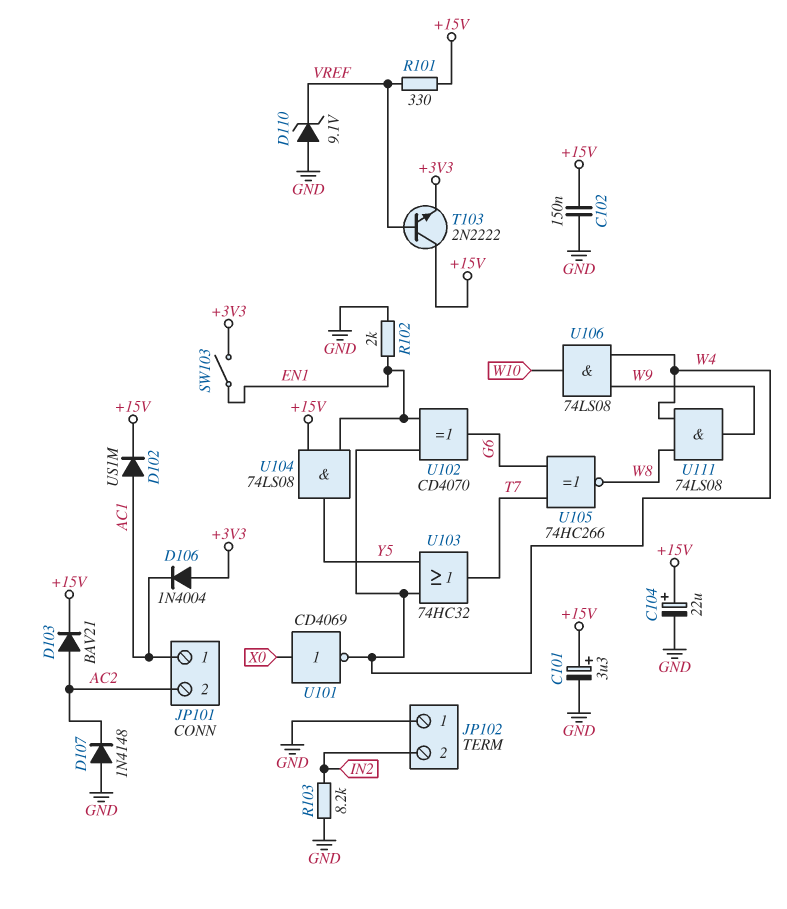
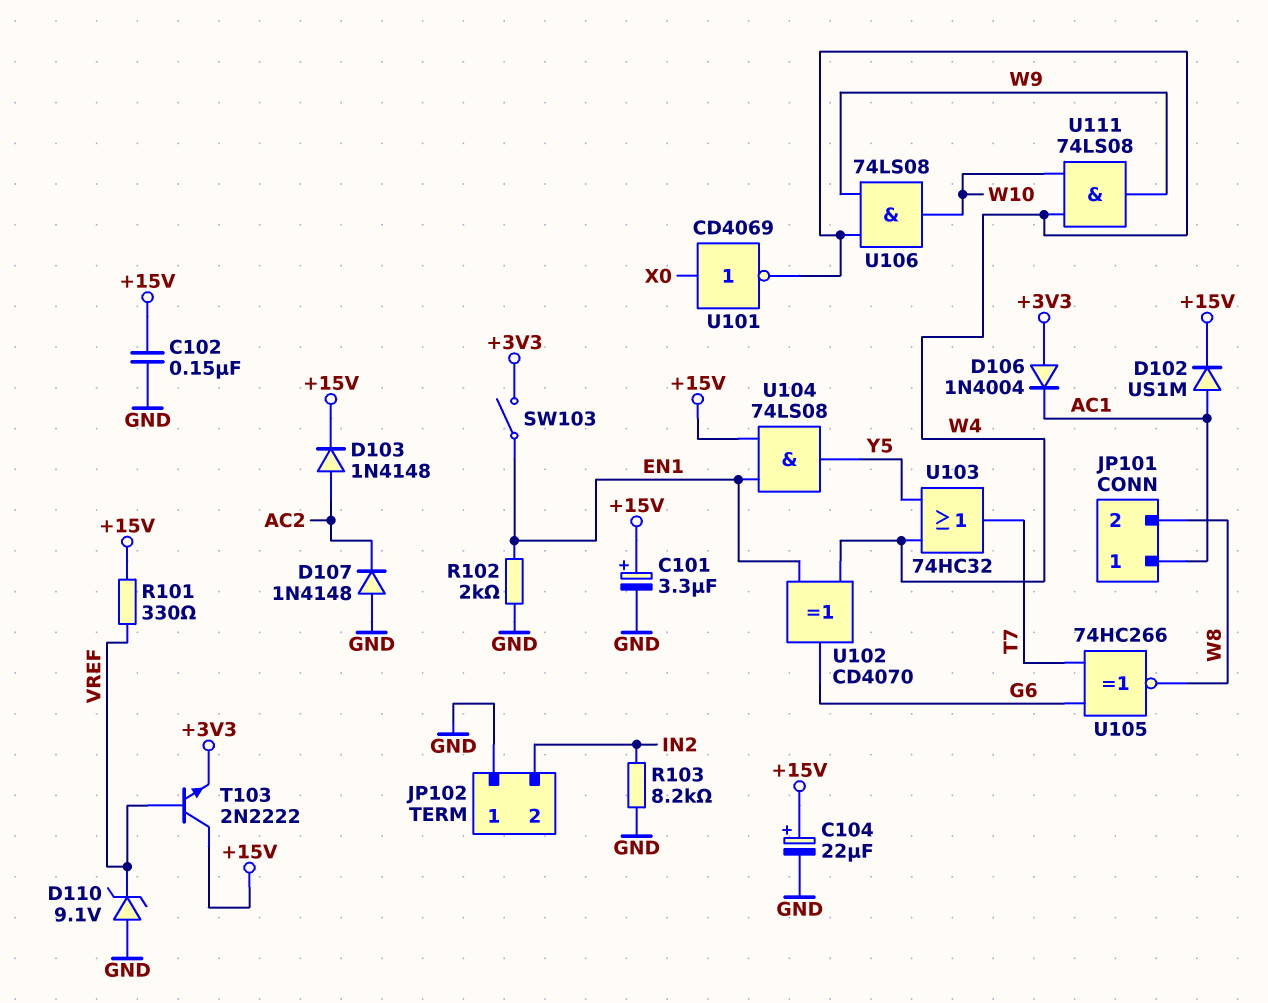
D103: diode BAV21 (A AC2, K +15V) -> diode 1N4148 (A AC2, K +15V)
JP101 pin 2: AC2 -> W8
U111: AND 74LS08 (in W4, in W8, out W9) -> AND 74LS08 (in W4, in W10, out W9)

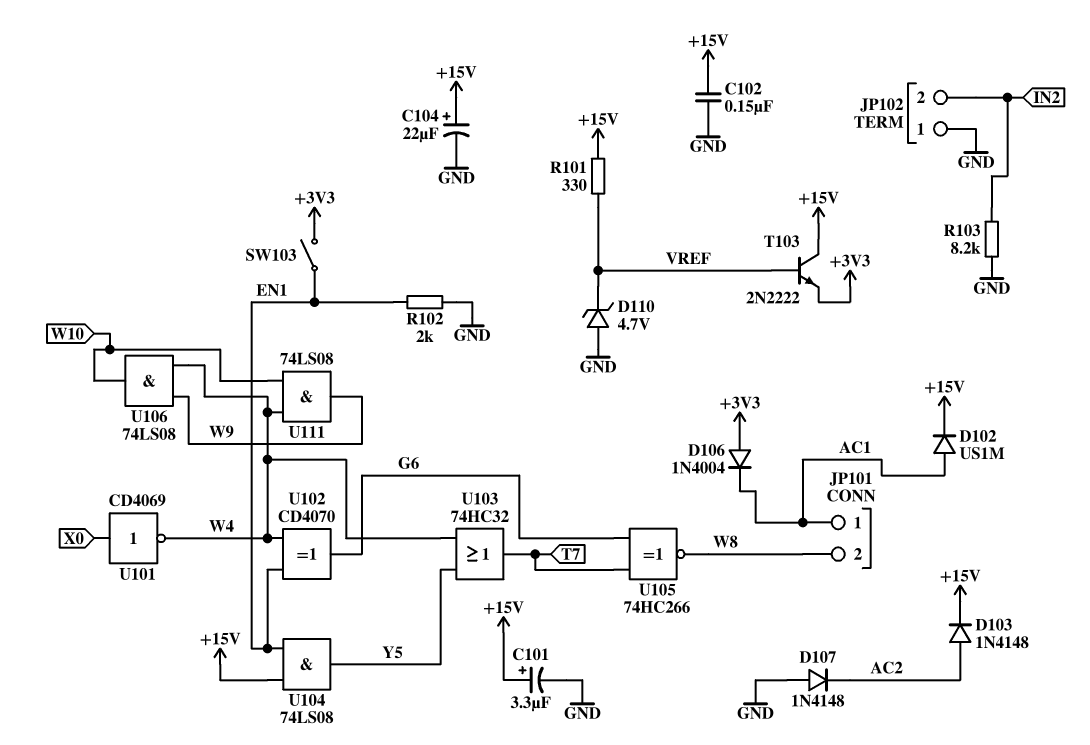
D110: zener 9.1V (A GND, K VREF) -> zener 4.7V (A GND, K VREF)

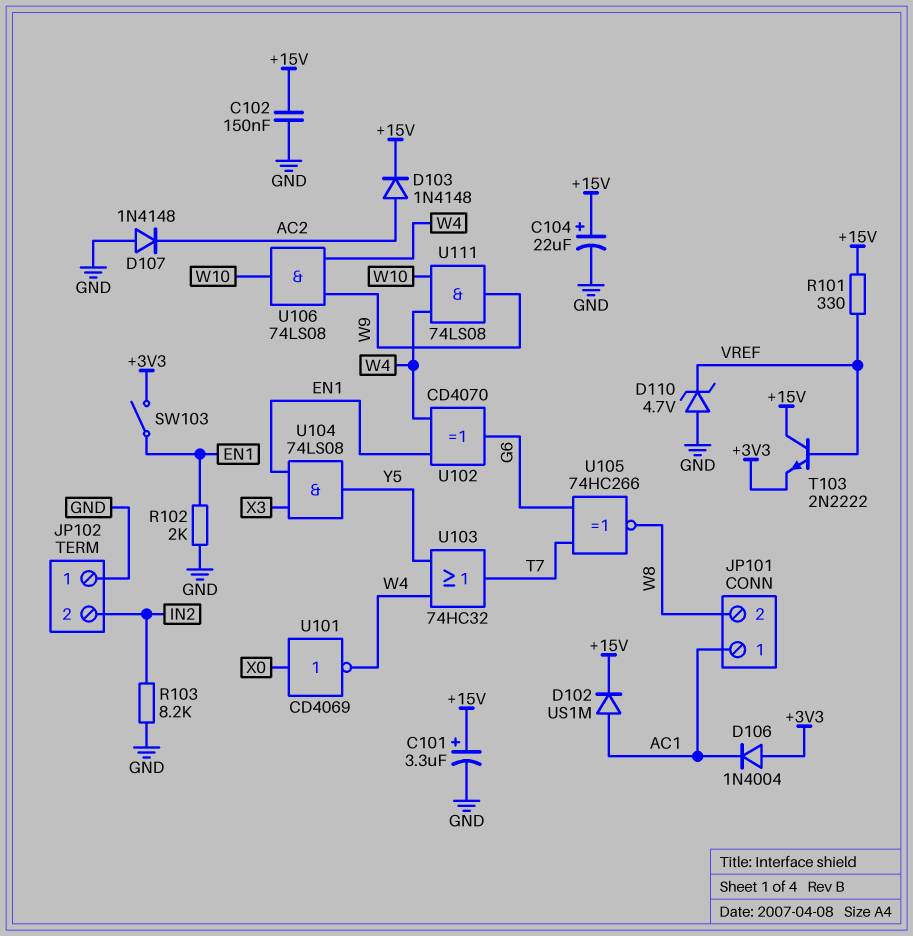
U104: AND 74LS08 (in +15V, in EN1, out Y5) -> AND 74LS08 (in EN1, in X3, out Y5)

